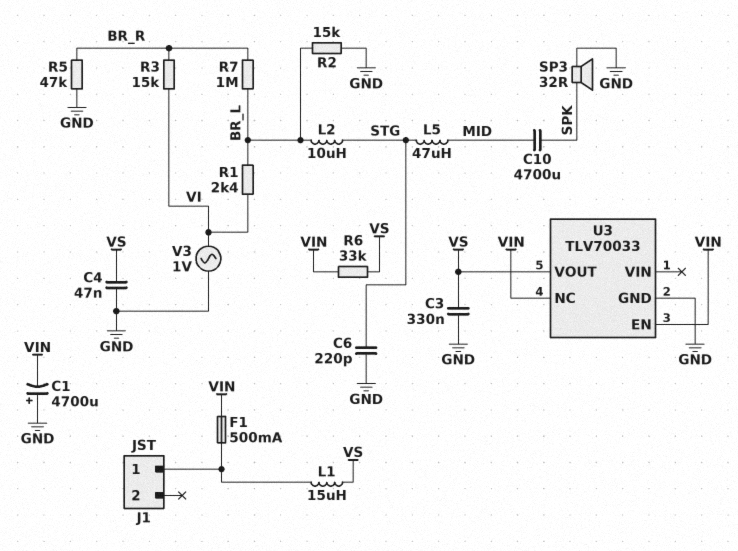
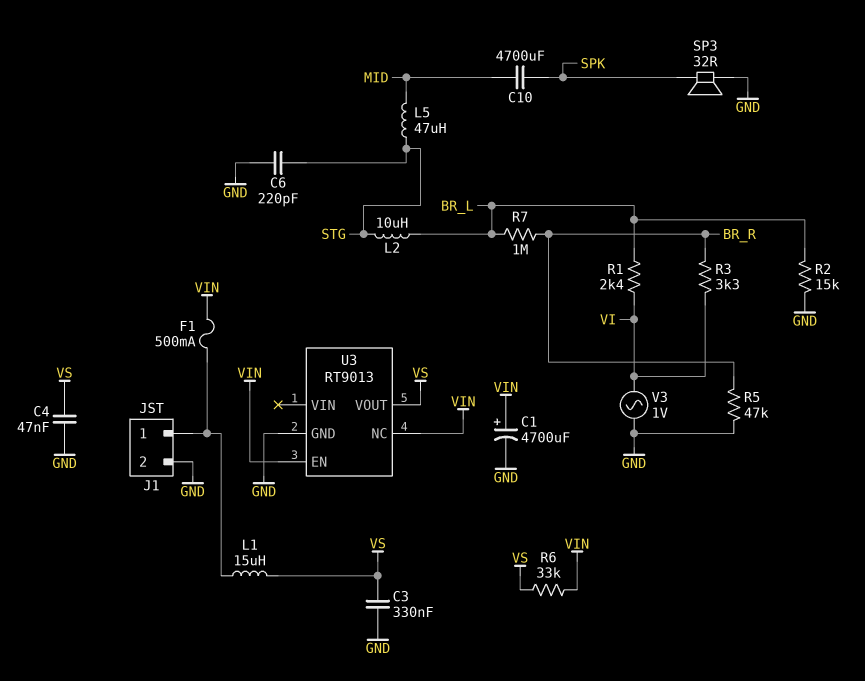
C1: 4700uF (plus GND, minus VIN) -> 4700uF (plus VIN, minus GND)
J1 pin 2: none -> GND
R3: 15k (BR_R, VI) -> 3.3k (BR_R, VI)
U3: TLV70033 -> RT9013

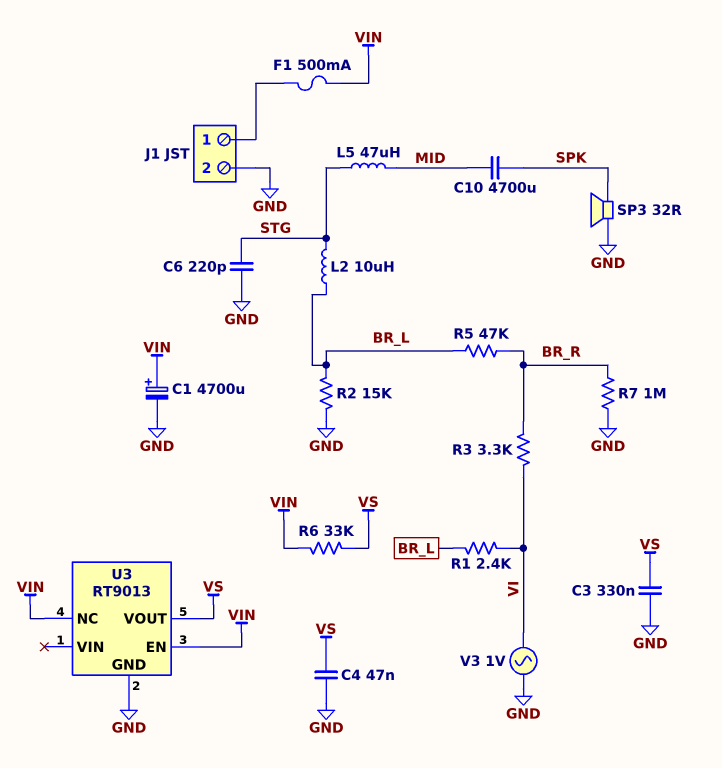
L1: 15uH (J1/1, VS) -> none
R5: 47k (BR_R, GND) -> 47k (BR_L, BR_R)
R7: 1M (BR_L, BR_R) -> 1M (BR_R, GND)

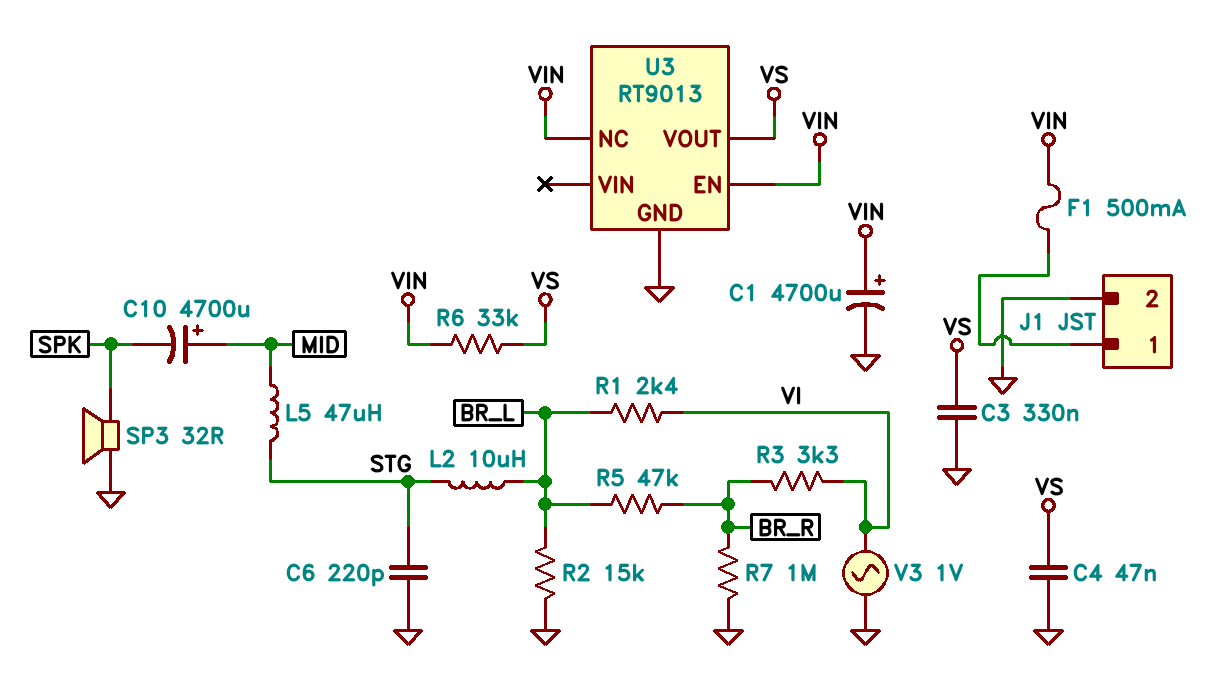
C10: 4700uF (MID, SPK) -> 4700uF (plus MID, minus SPK)

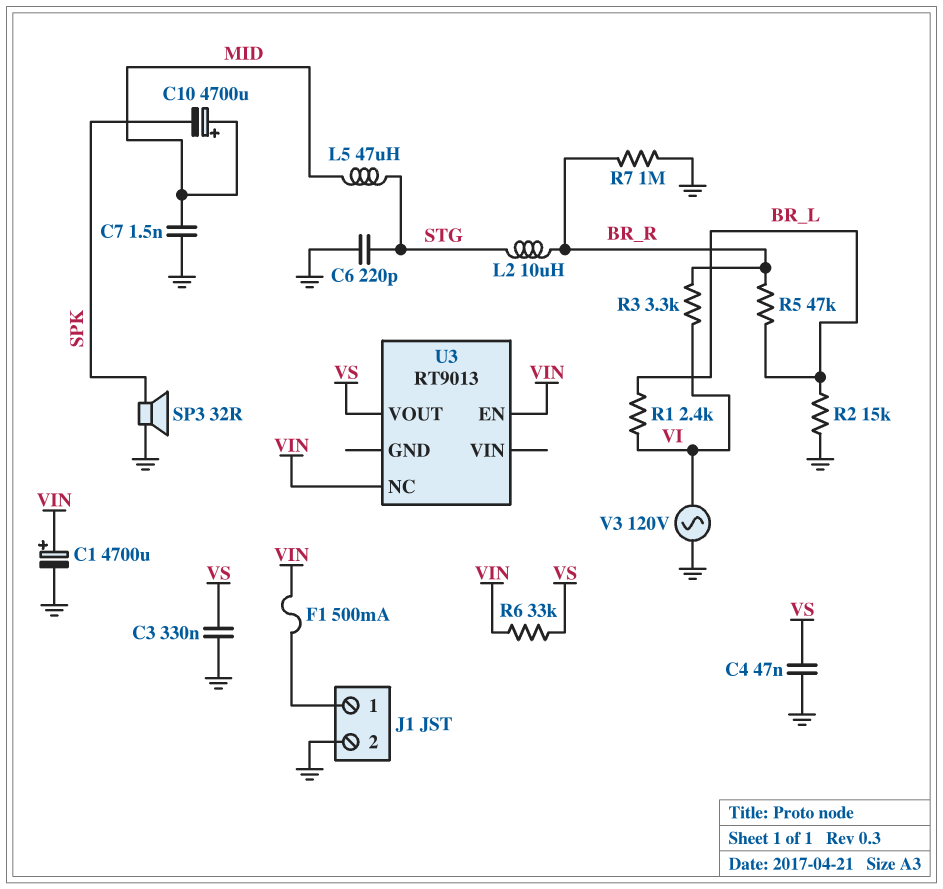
C7: none -> 1.5nF (GND, MID)
L2: 10uH (BR_L, STG) -> 10uH (BR_R, STG)
U3 pin GND: GND -> none
V3: AC 1V (GND, VI) -> AC 120V (GND, VI)

